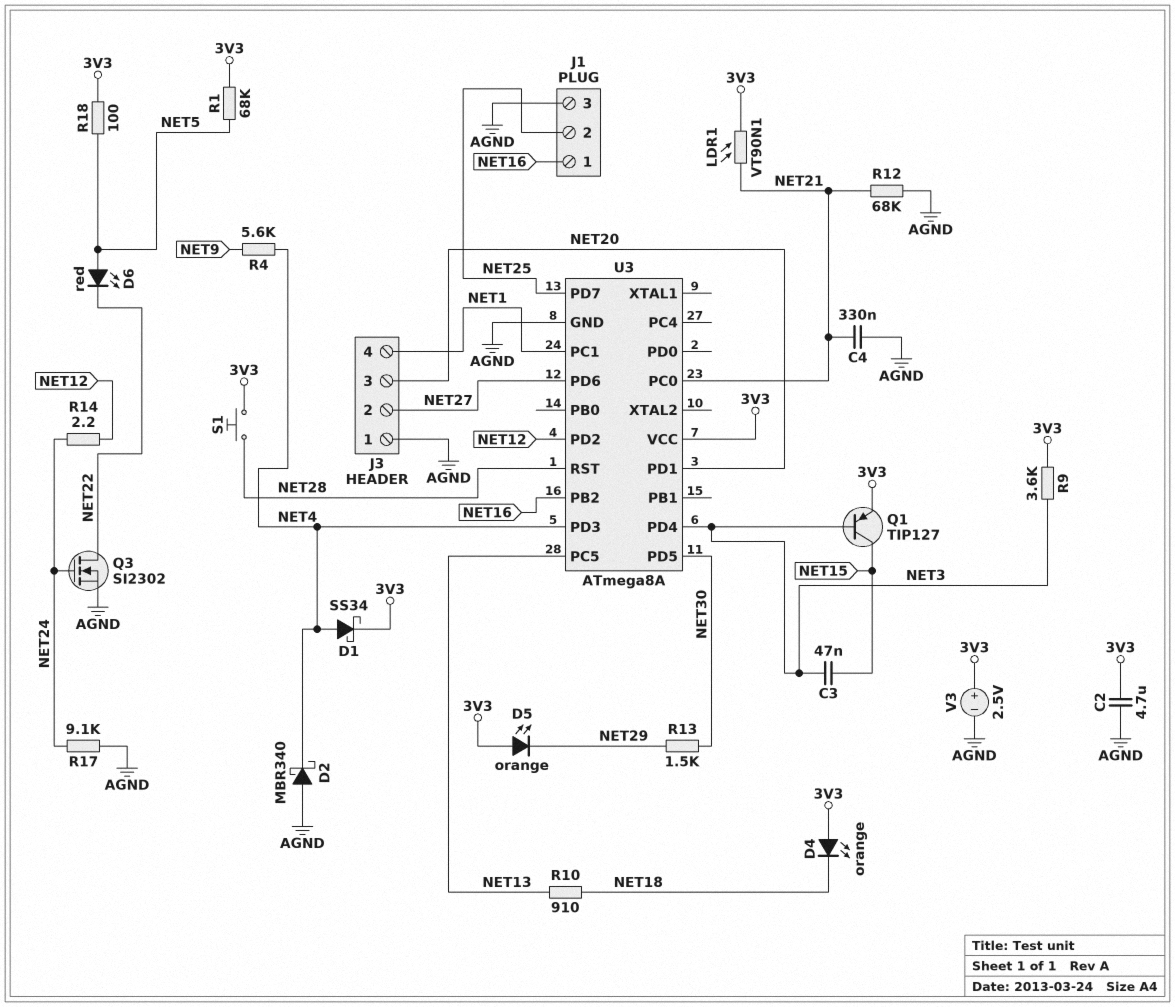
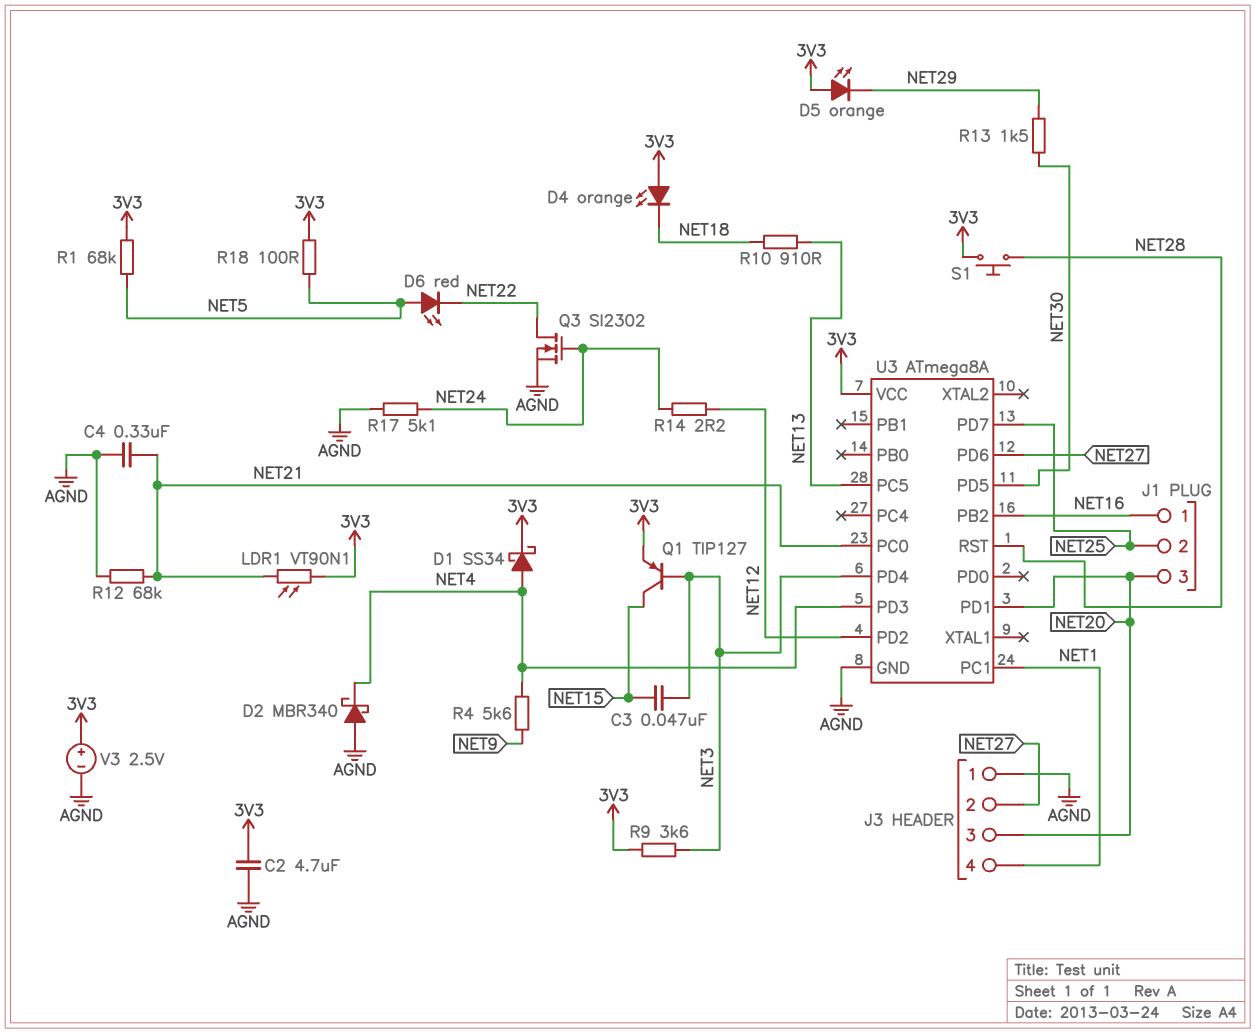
J1 pin 3: AGND -> NET20
R17: 9.1k (AGND, NET24) -> 5.1k (AGND, NET24)

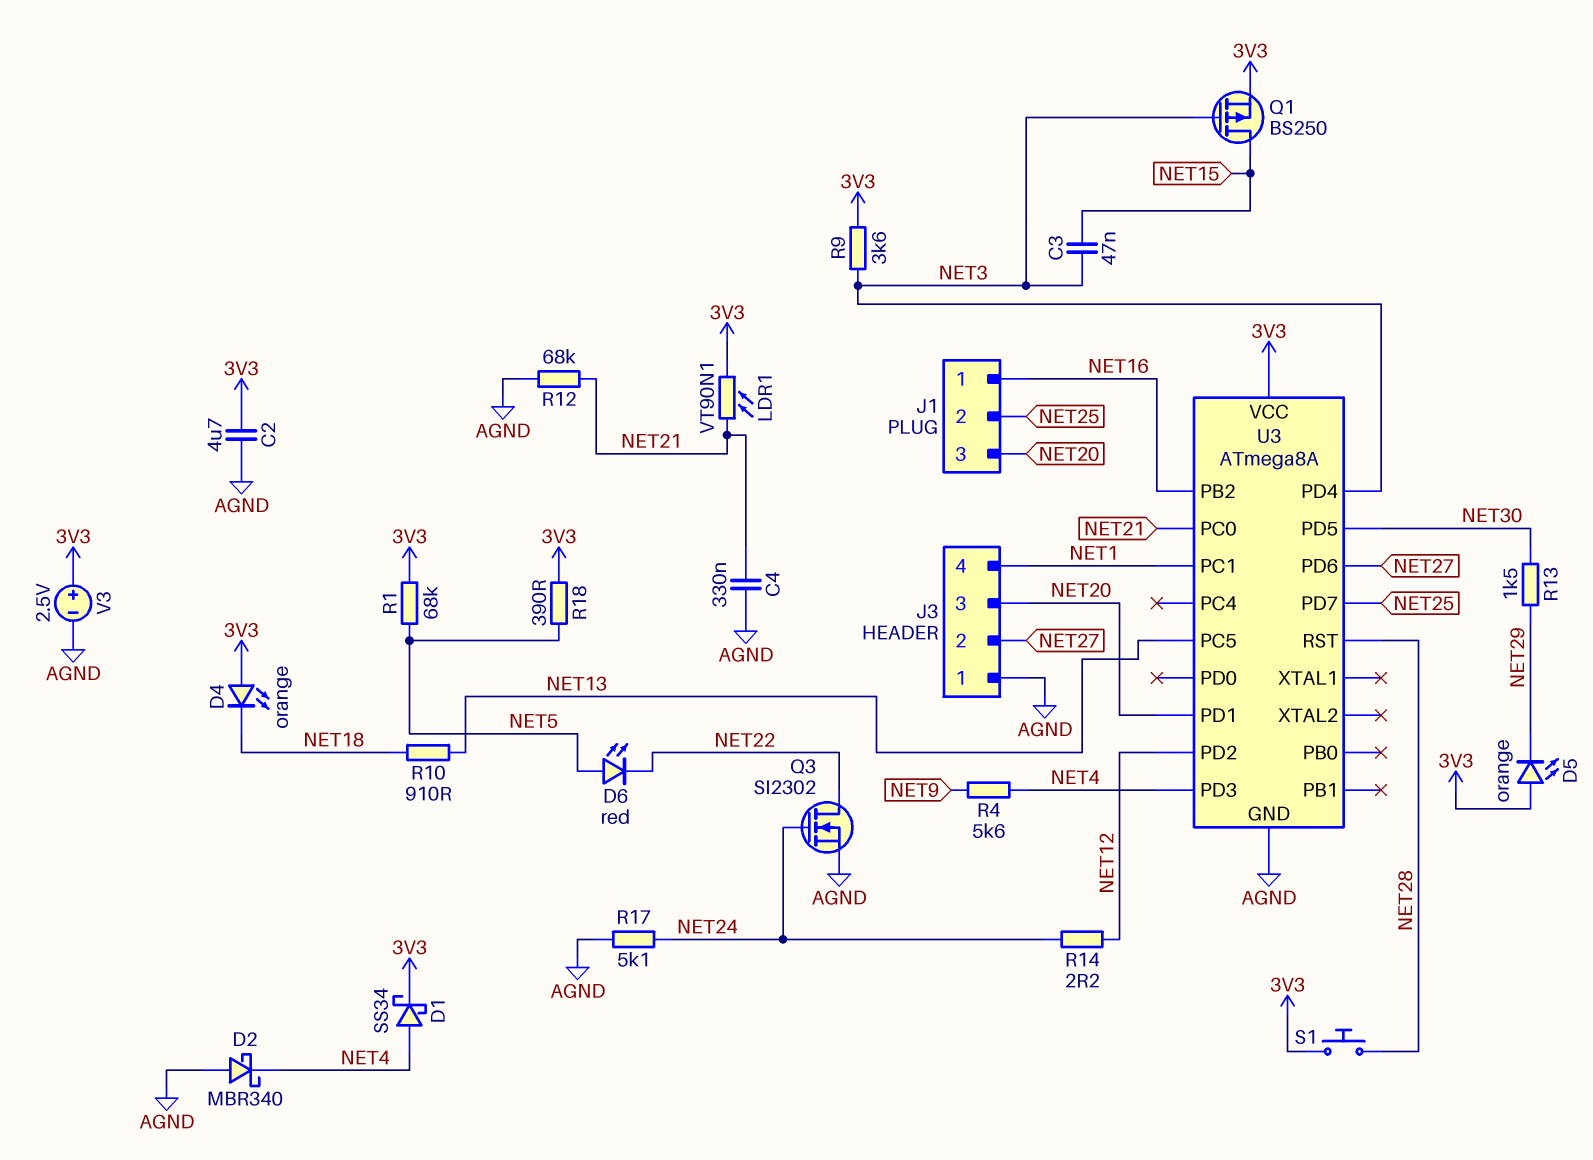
Q1: PNP TIP127 (B NET3, C NET15, E 3V3) -> PMOS BS250 (G NET3, D NET15, S 3V3)
R18: 100 (3V3, NET5) -> 390 (3V3, NET5)

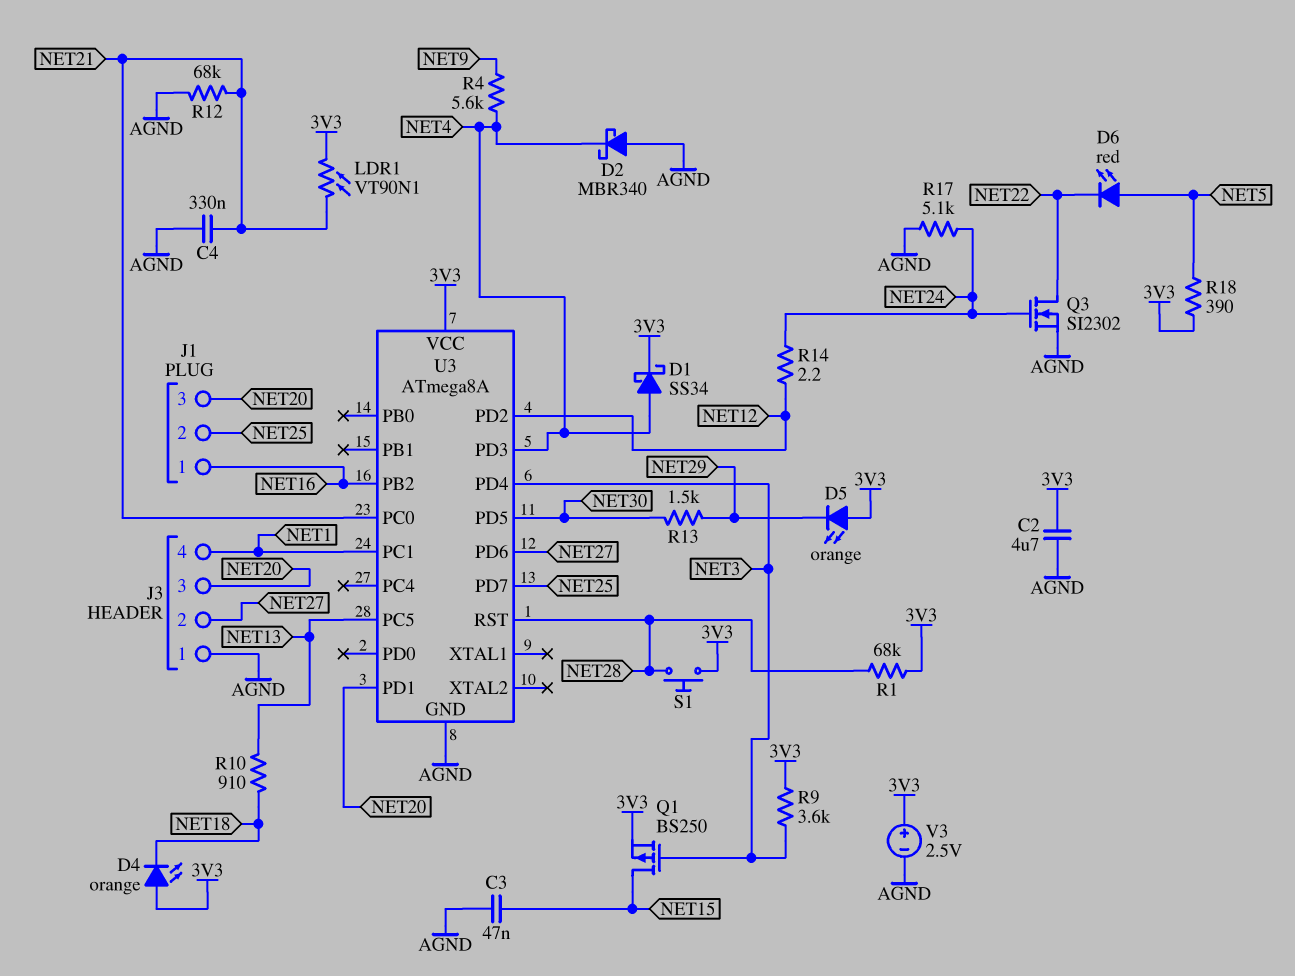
C3: 47nF (NET3, NET15) -> 47nF (AGND, NET15)
R1: 68k (3V3, NET5) -> 68k (3V3, NET28)

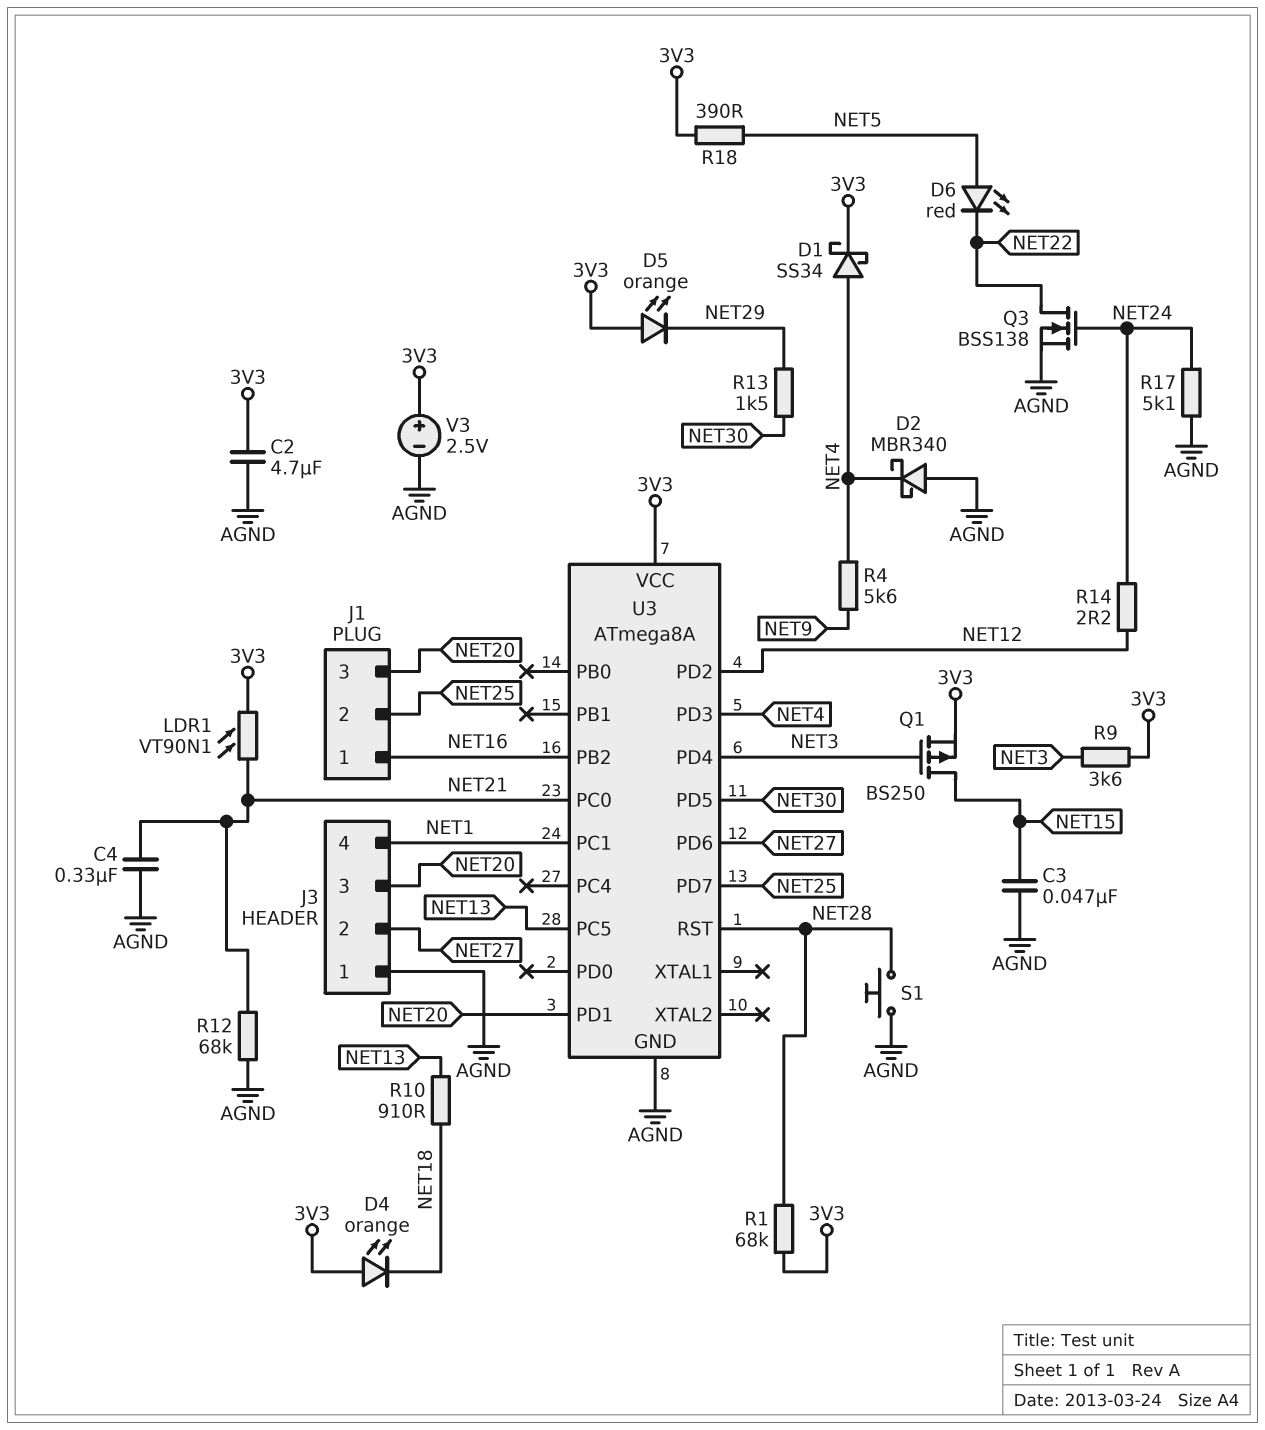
Q3: NMOS SI2302 (G NET24, D NET22, S AGND) -> NMOS BSS138 (G NET24, D NET22, S AGND)
S1: button (3V3, NET28) -> button (AGND, NET28)

